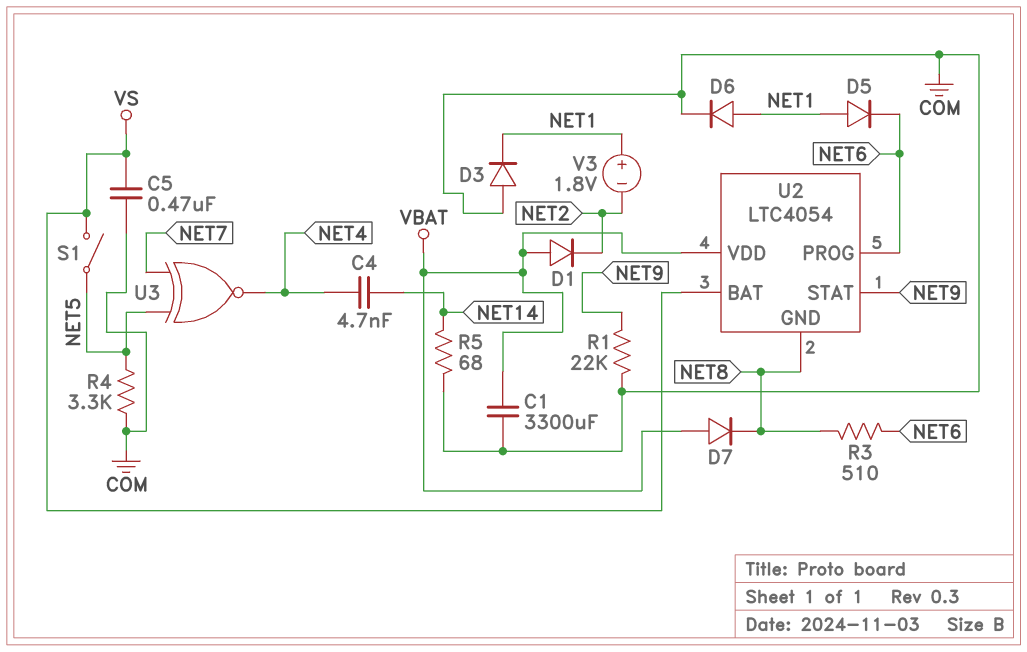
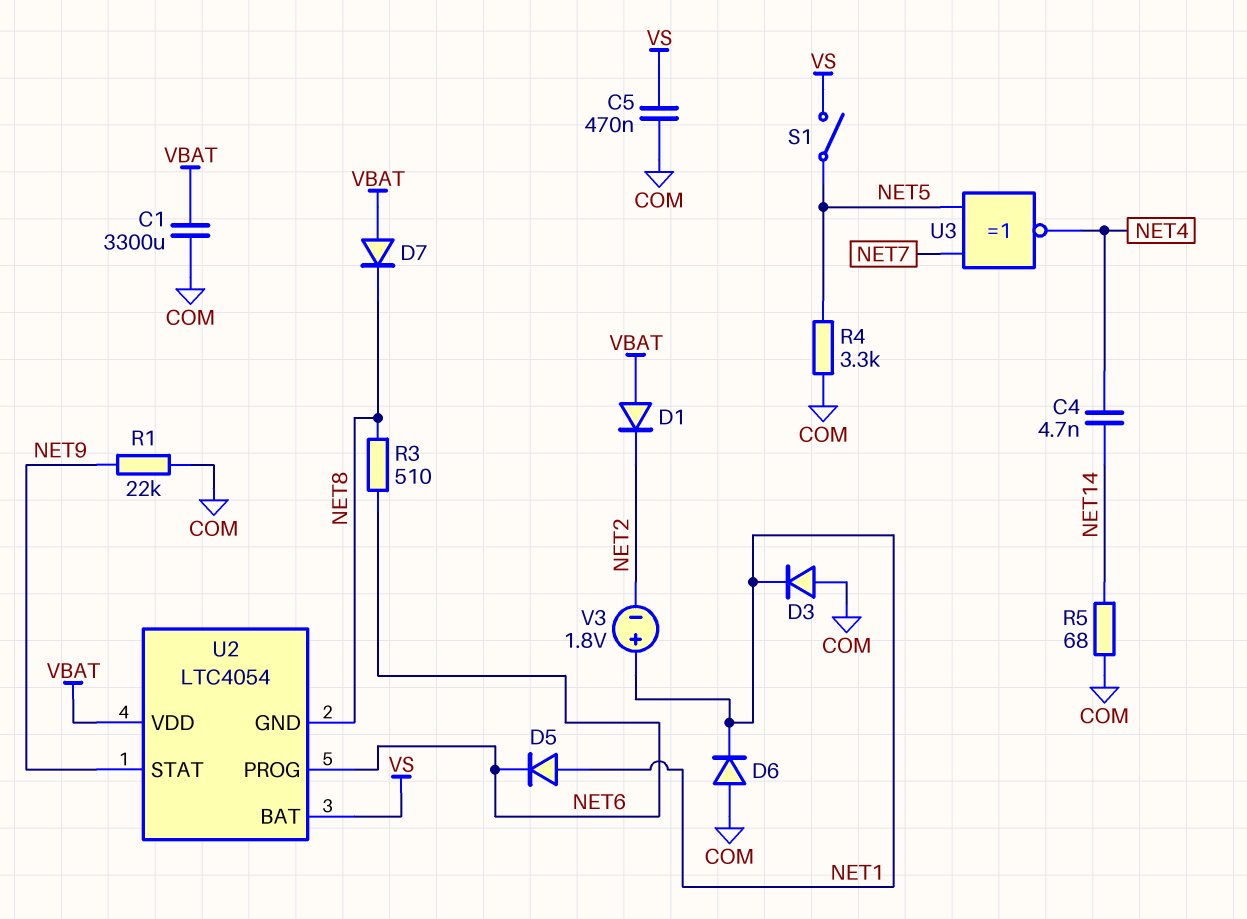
D6: diode (A NET1, K COM) -> diode (A COM, K NET1)

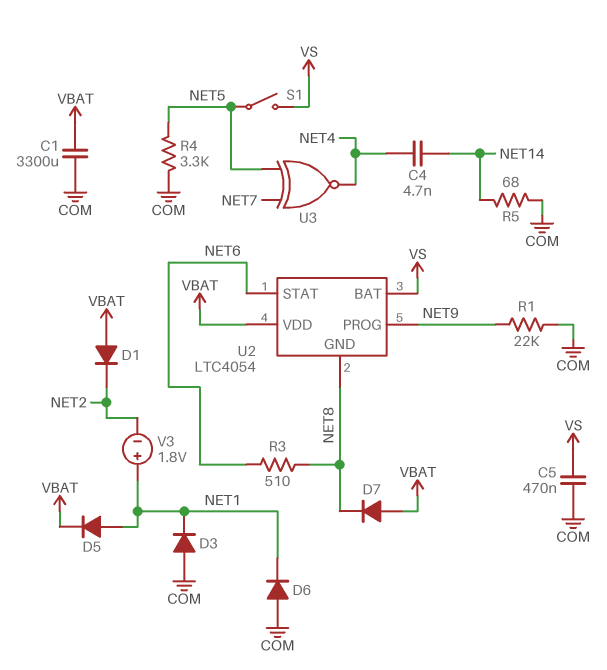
D5: diode (A NET1, K NET6) -> diode (A NET1, K VBAT)
U2 pin PROG: NET6 -> NET9
U2 pin STAT: NET9 -> NET6

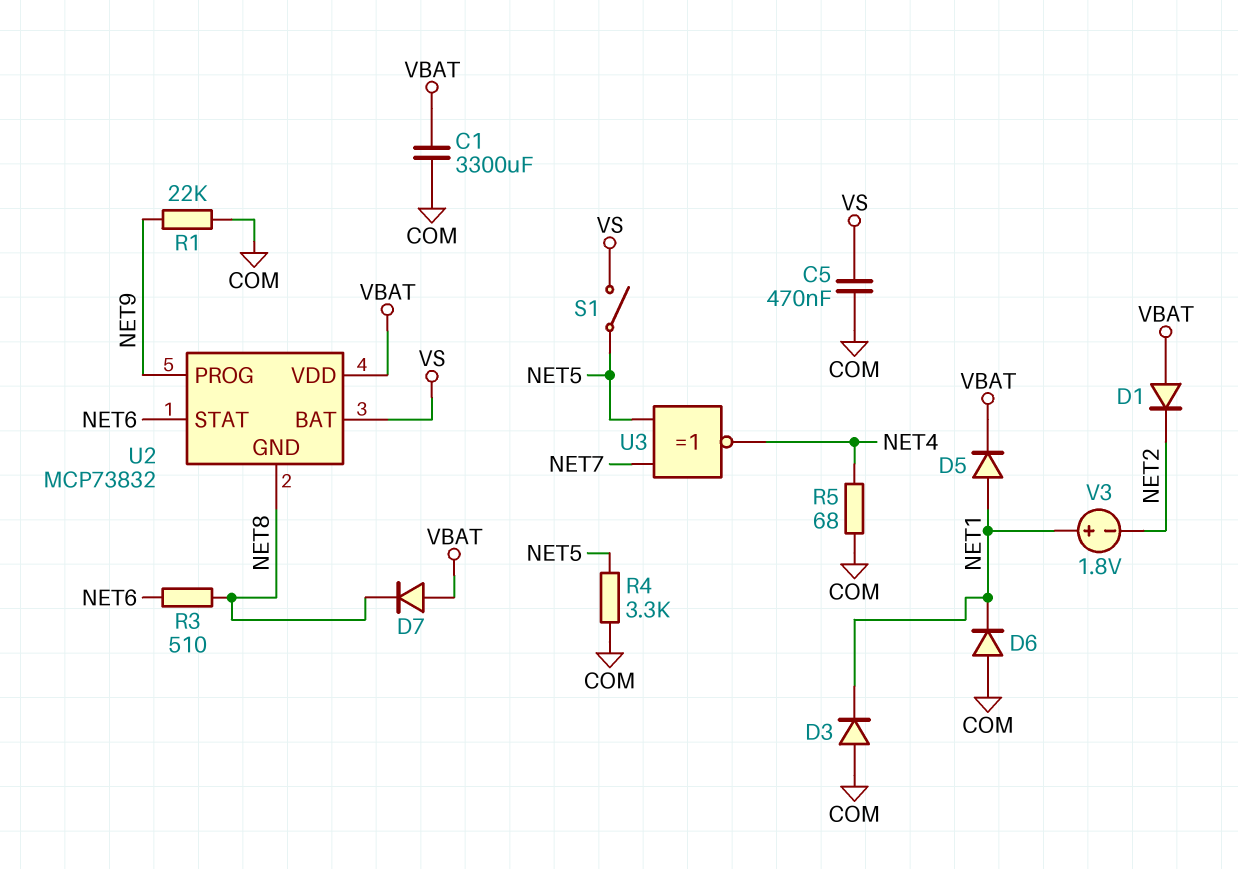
C4: 4.7nF (NET4, NET14) -> none
R5: 68 (COM, NET14) -> 68 (COM, NET4)
U2: LTC4054 -> MCP73832

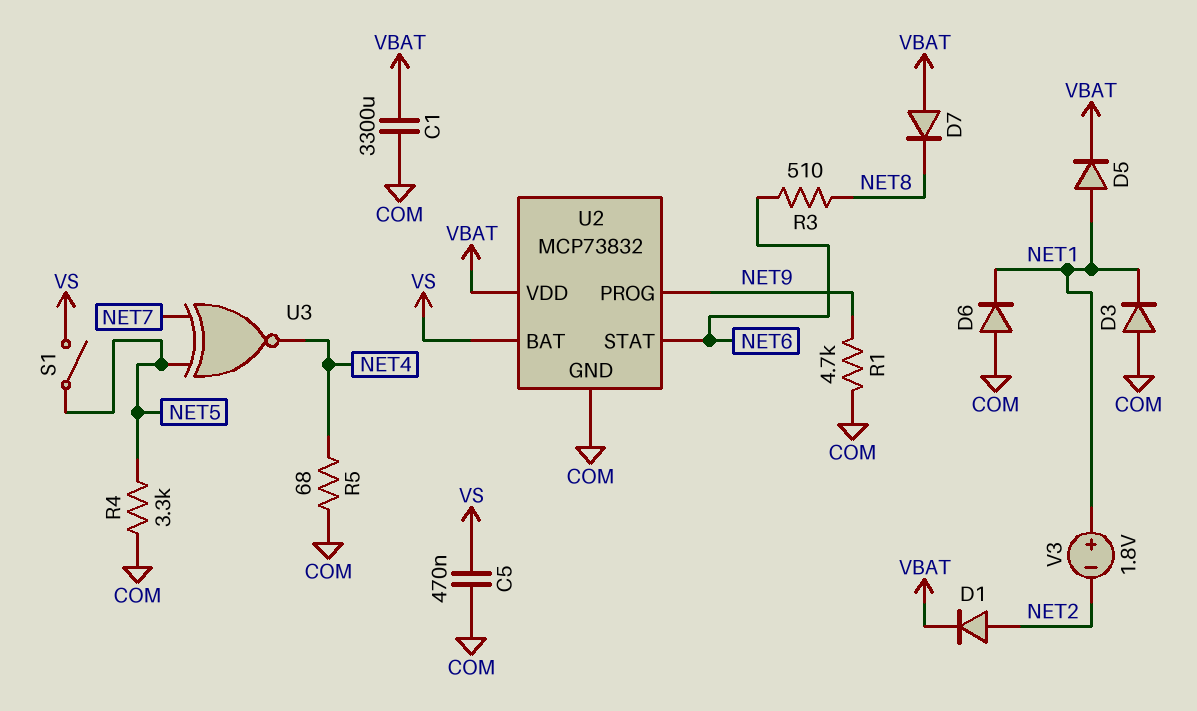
D1: diode (A VBAT, K NET2) -> diode (A NET2, K VBAT)
R1: 22k (COM, NET9) -> 4.7k (COM, NET9)
U2 pin GND: NET8 -> COM

